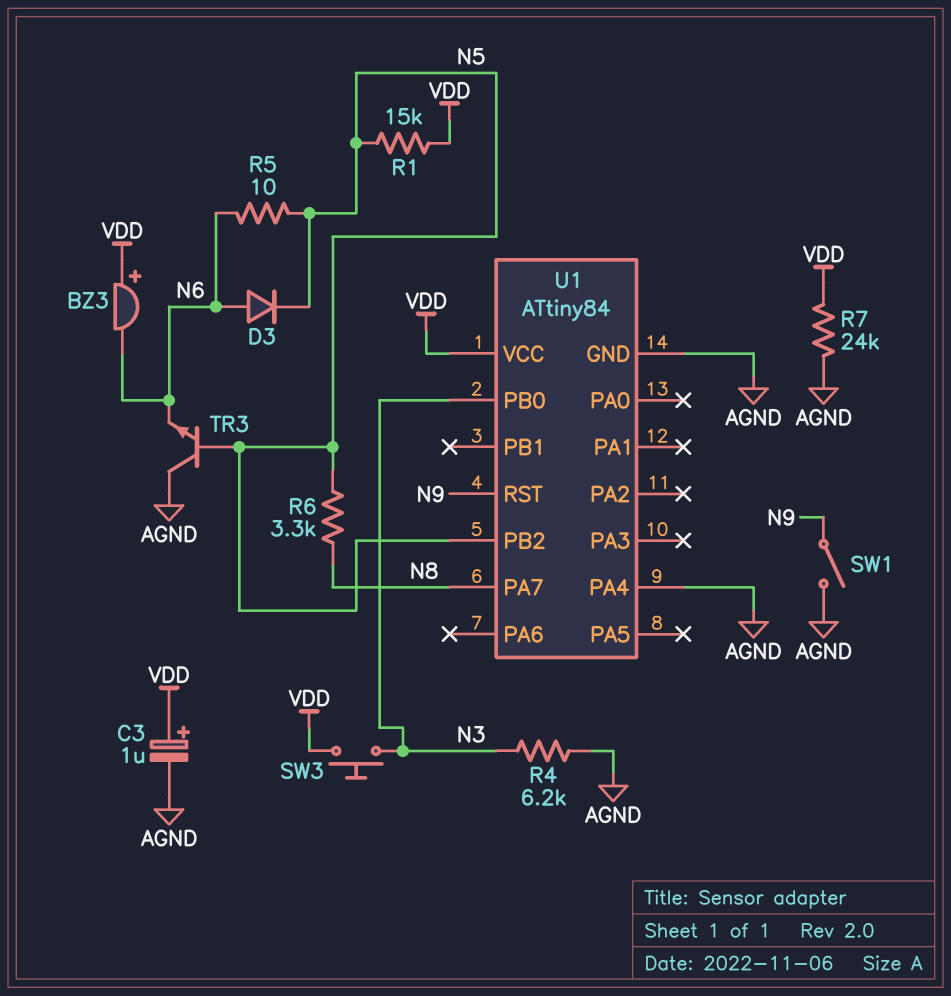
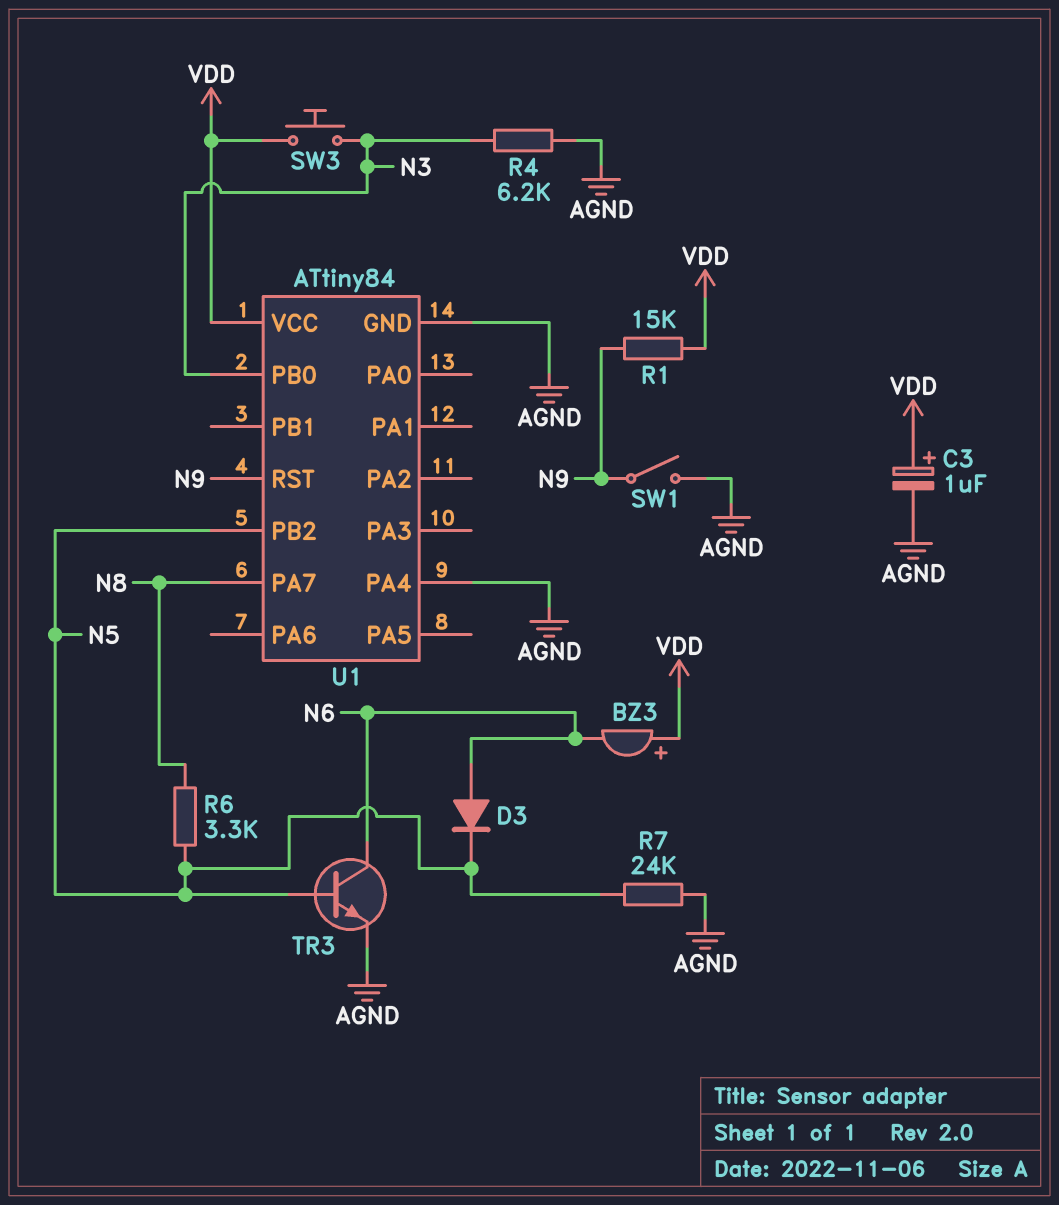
R1: 15k (N5, VDD) -> 15k (N9, VDD)
R5: 10 (N5, N6) -> none
R7: 24k (AGND, VDD) -> 24k (AGND, N5)
TR3: NPN (B N5, C AGND, E N6) -> NPN (B N5, C N6, E AGND)

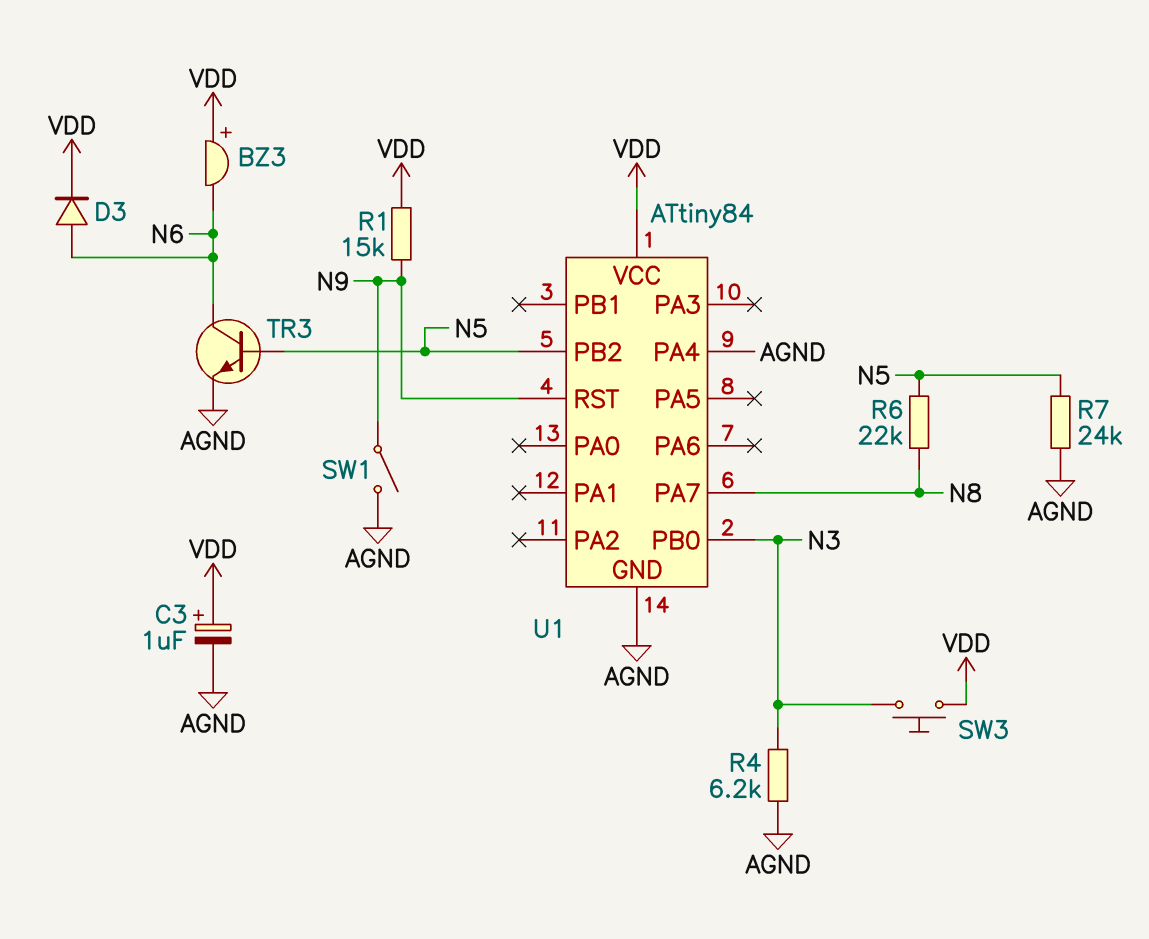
D3: diode (A N6, K N5) -> diode (A N6, K VDD)
R6: 3.3k (N5, N8) -> 22k (N5, N8)

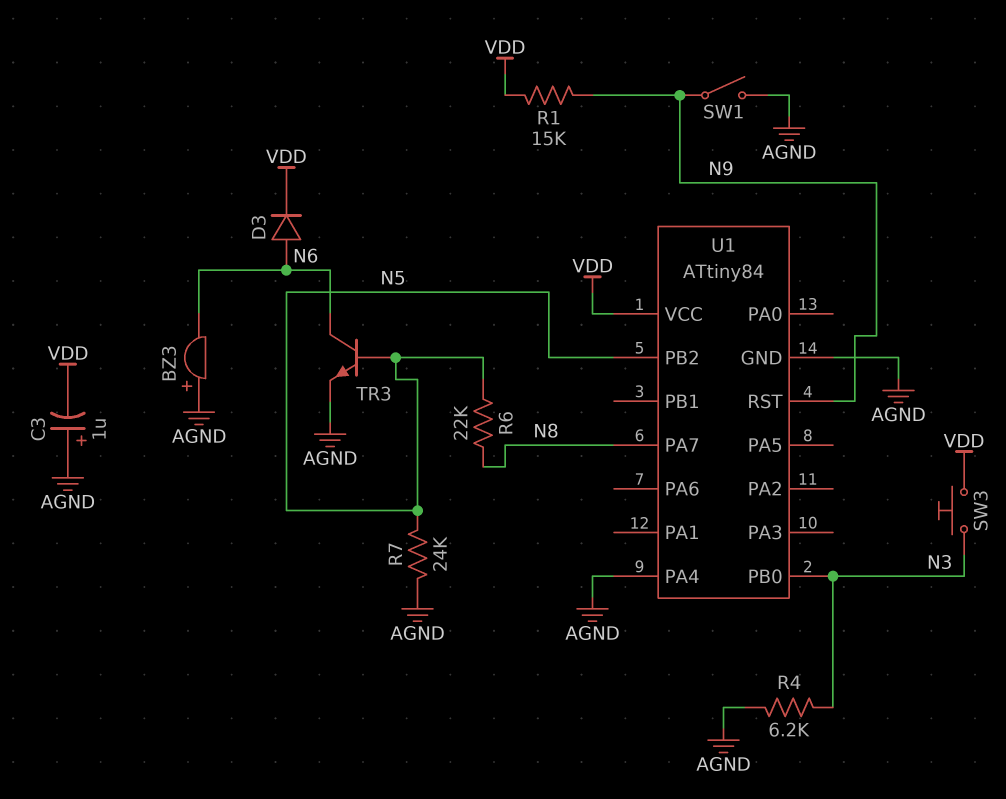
BZ3: buzzer (plus VDD, minus N6) -> buzzer (plus AGND, minus N6)
C3: 1uF (plus VDD, minus AGND) -> 1uF (plus AGND, minus VDD)

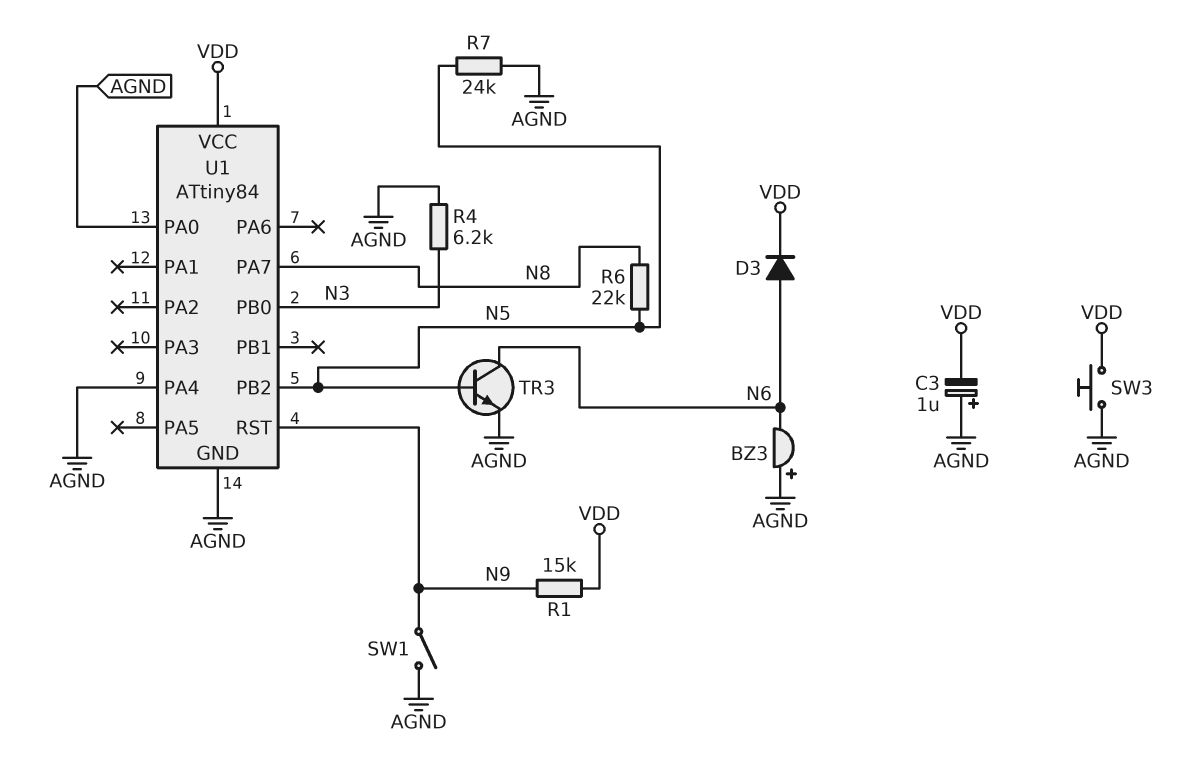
SW3: button (N3, VDD) -> button (AGND, VDD)
U1 pin PA0: none -> AGND

